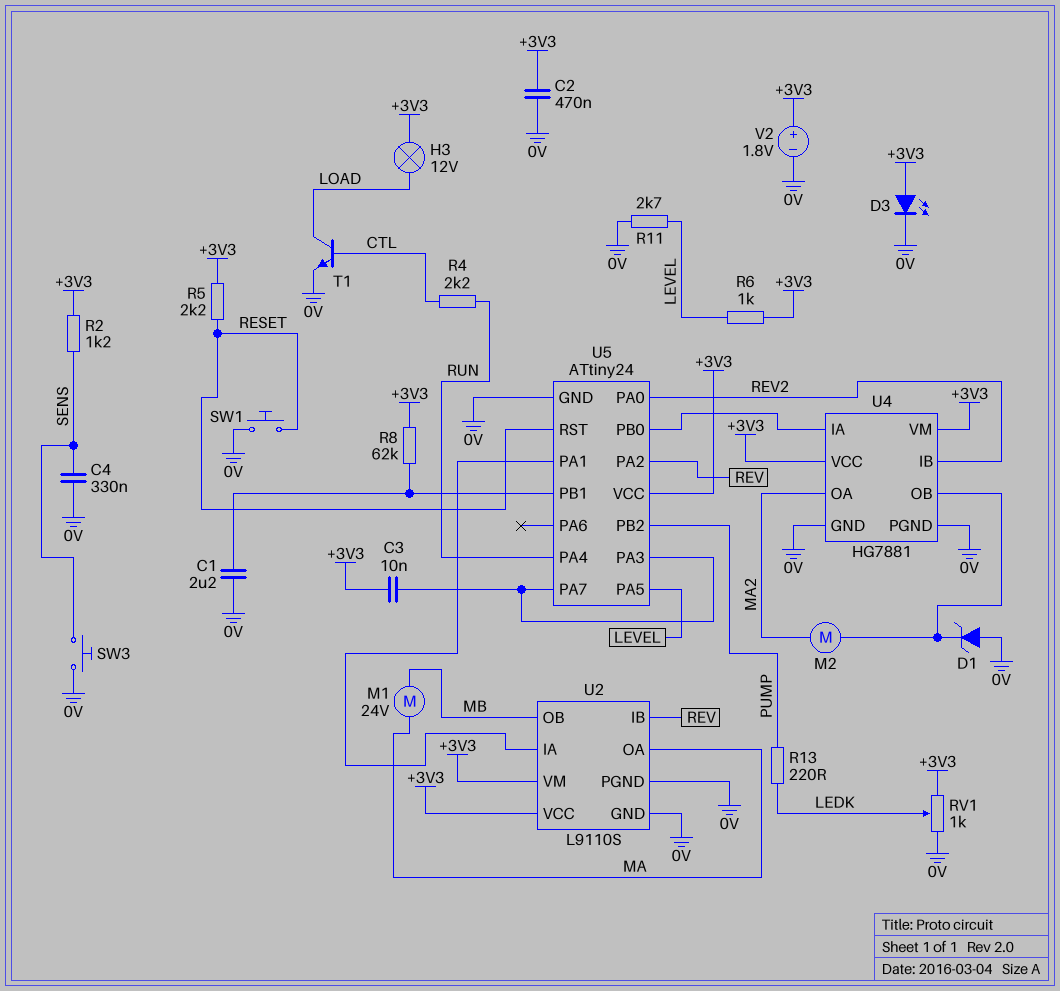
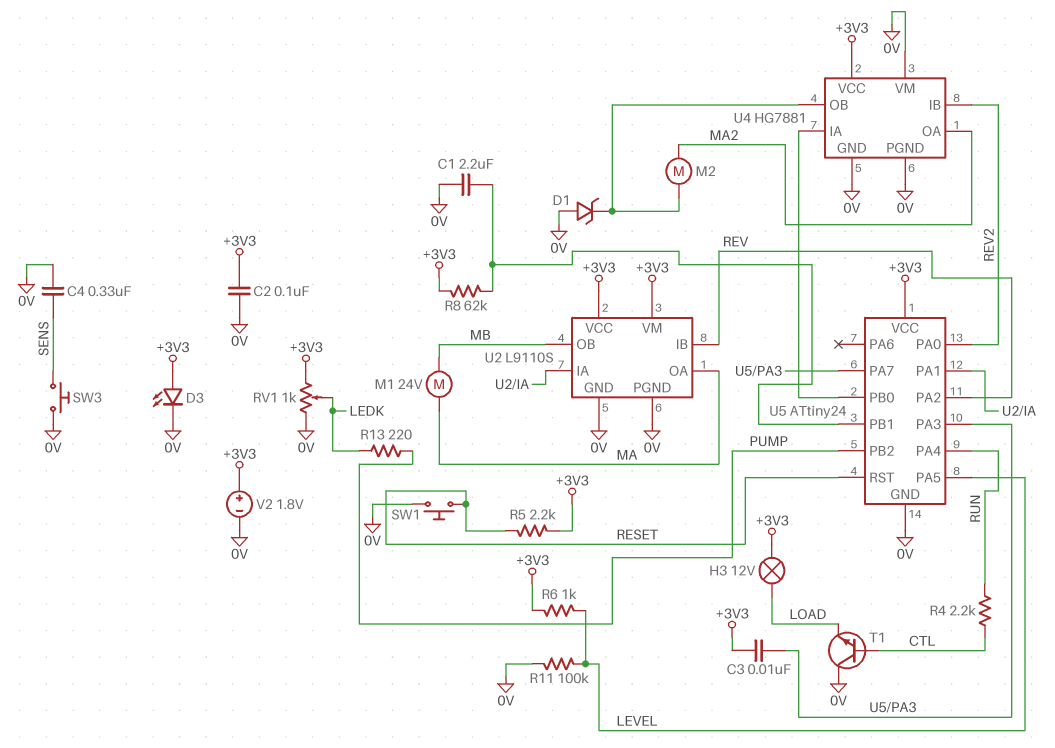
C2: 470nF (+3V3, 0V) -> 100nF (+3V3, 0V)
R2: 1.2k (+3V3, SENS) -> none
R11: 2.7k (0V, LEVEL) -> 100k (0V, LEVEL)
T1: NPN (B CTL, C LOAD, E 0V) -> NPN (B CTL, C 0V, E LOAD)
U4 pin VM: +3V3 -> 0V

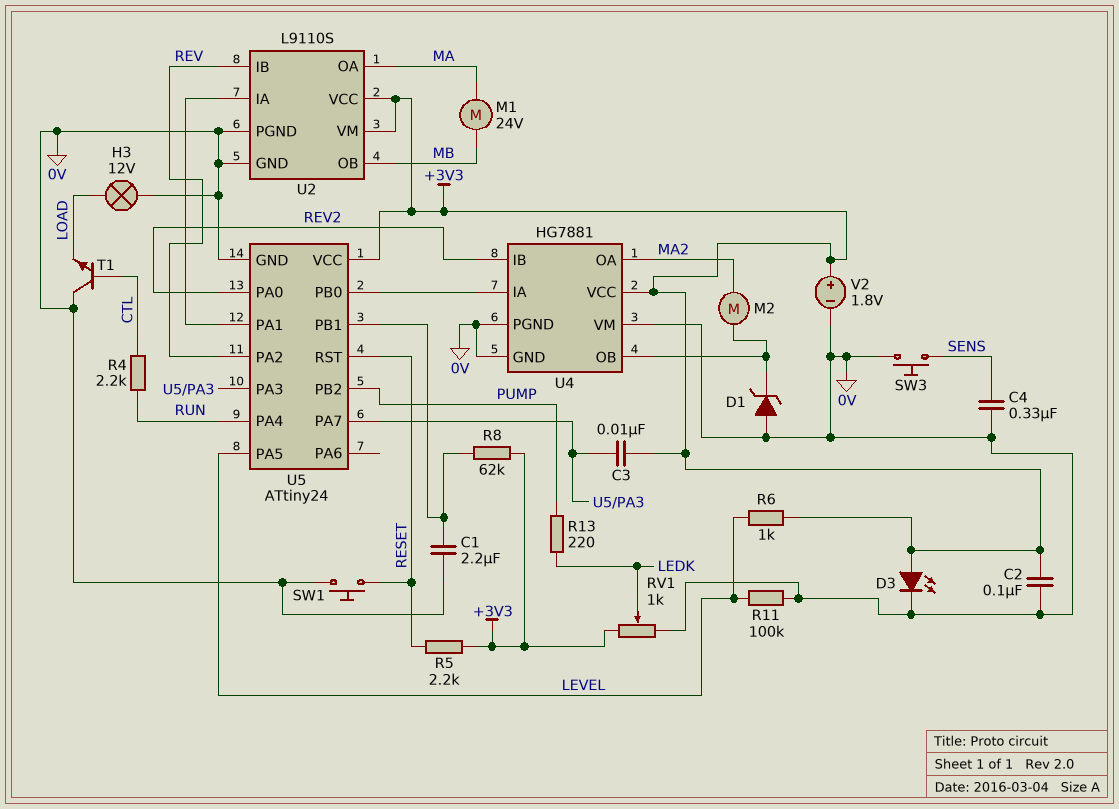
H3: lamp 12V (+3V3, LOAD) -> lamp 12V (0V, LOAD)

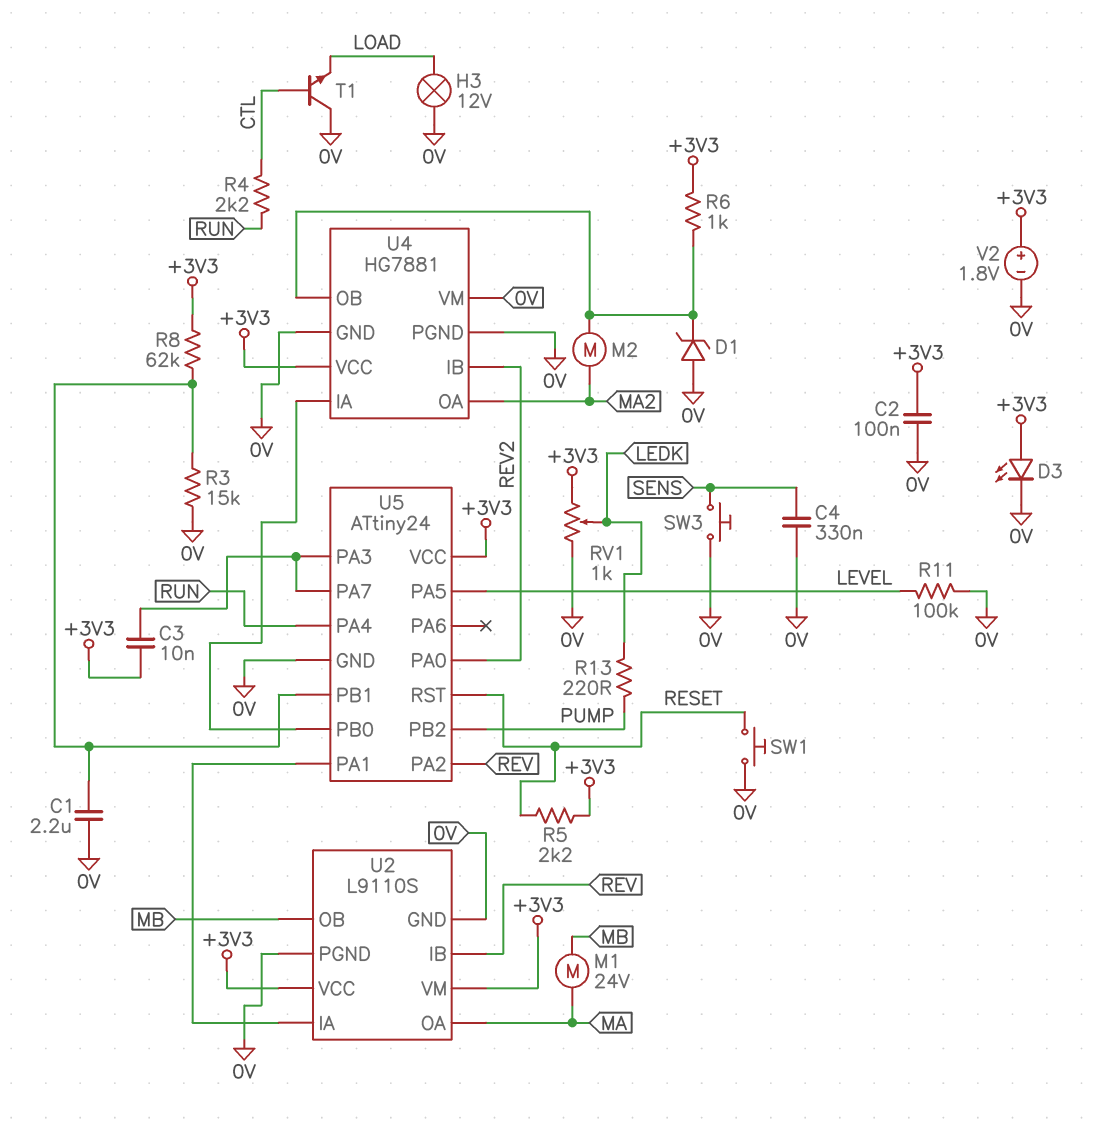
R3: none -> 15k (0V, U5/PB1)
R6: 1k (+3V3, LEVEL) -> 1k (+3V3, U4/OB)

